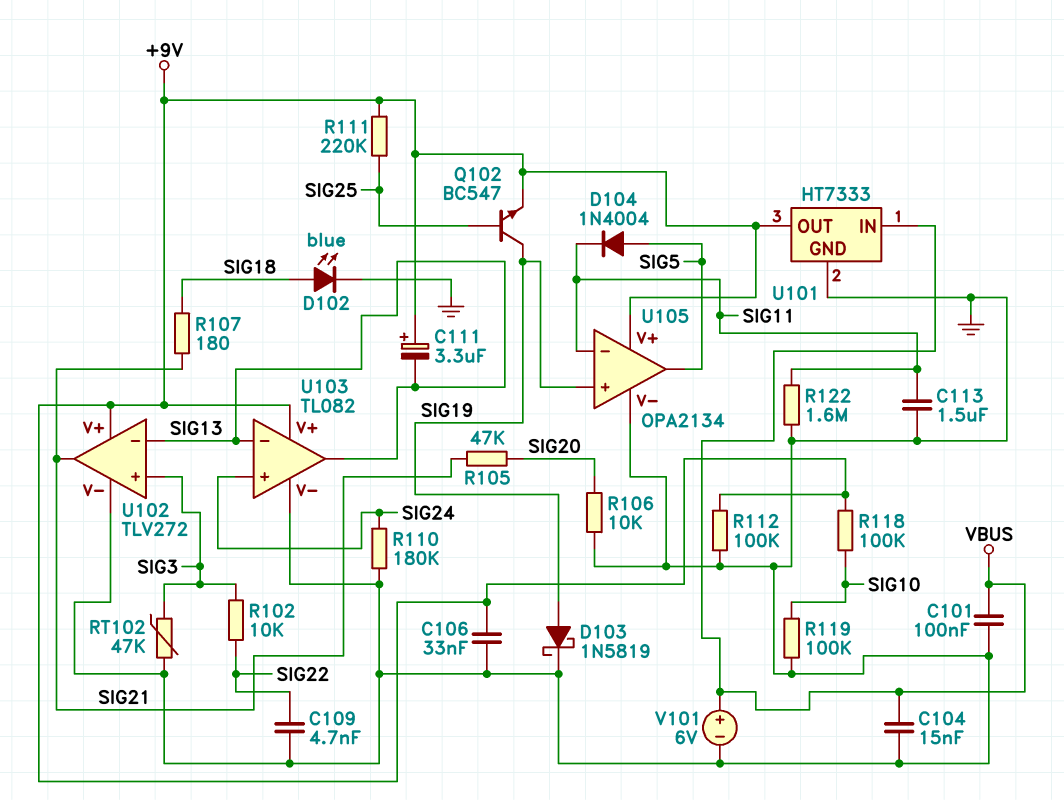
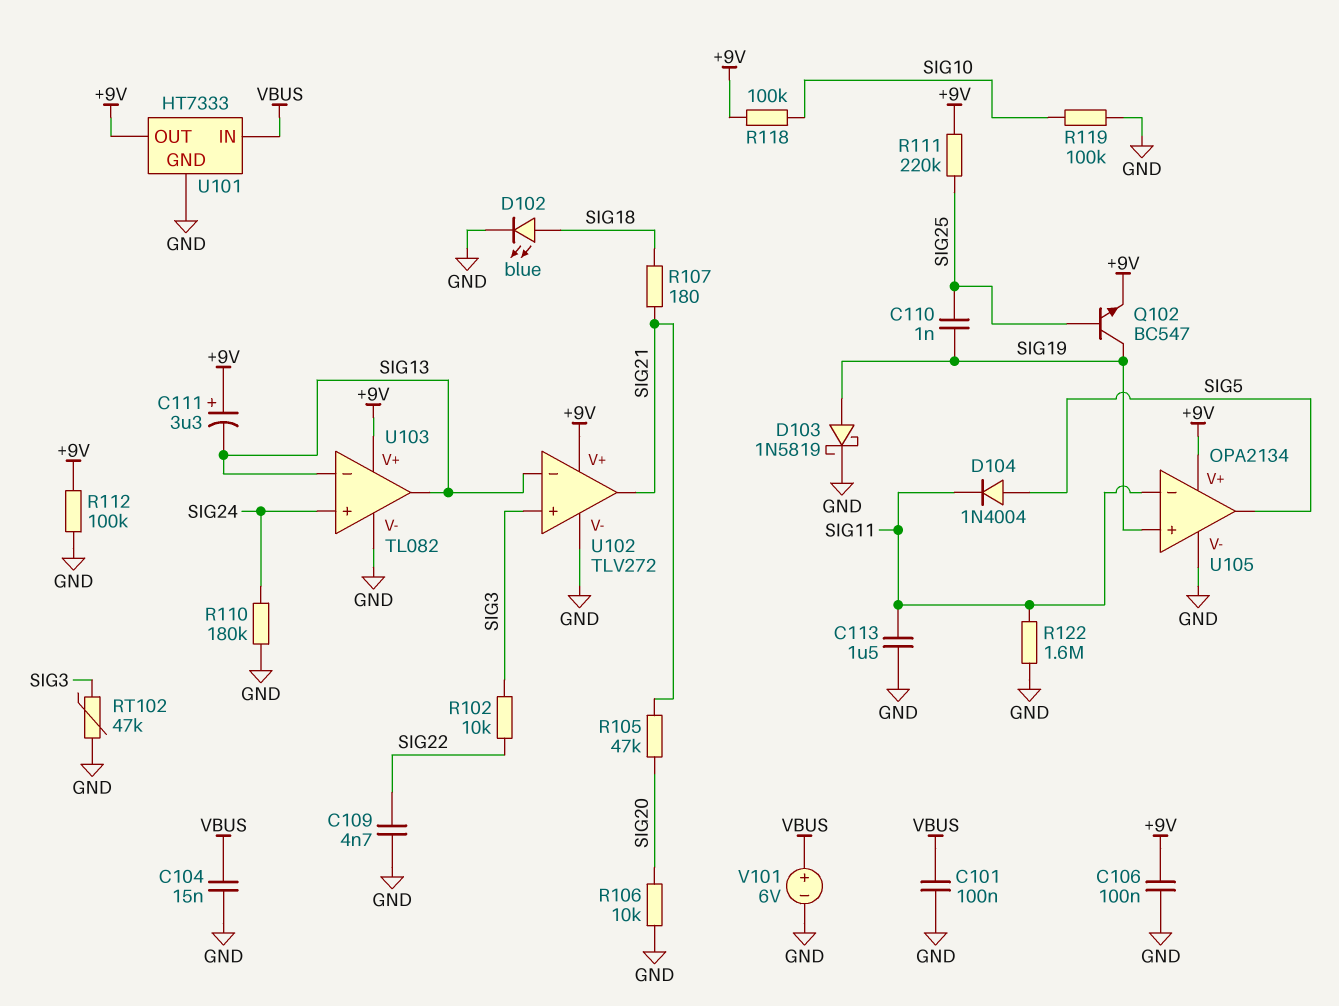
C106: 33nF (+9V, GND) -> 100nF (+9V, GND)
C110: none -> 1nF (SIG19, SIG25)

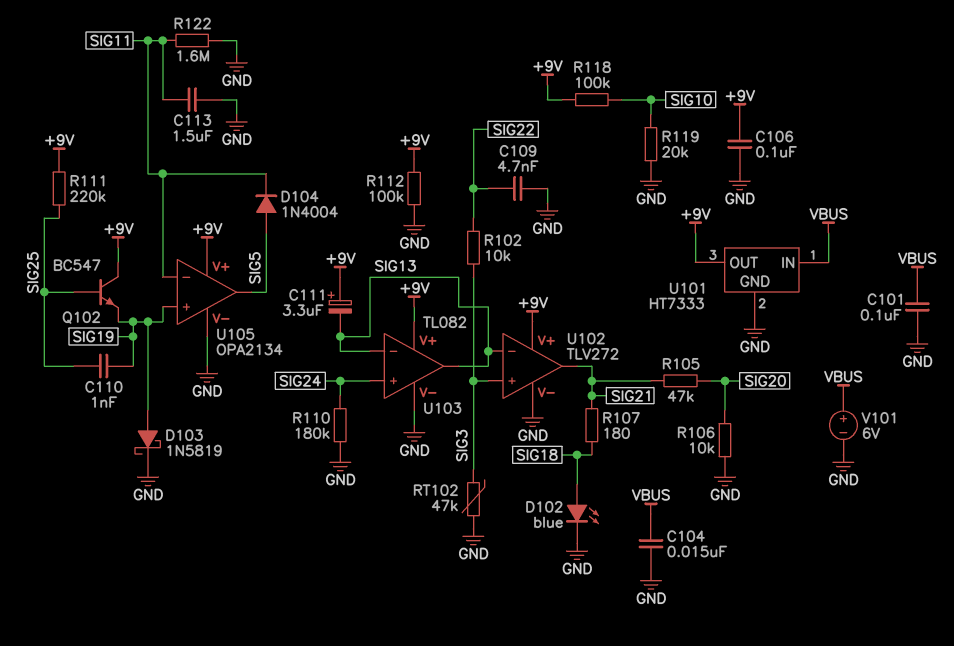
Q102: NPN BC547 (B SIG25, C SIG19, E +9V) -> NPN BC547 (B SIG25, C +9V, E SIG19)
R119: 100k (GND, SIG10) -> 20k (GND, SIG10)

